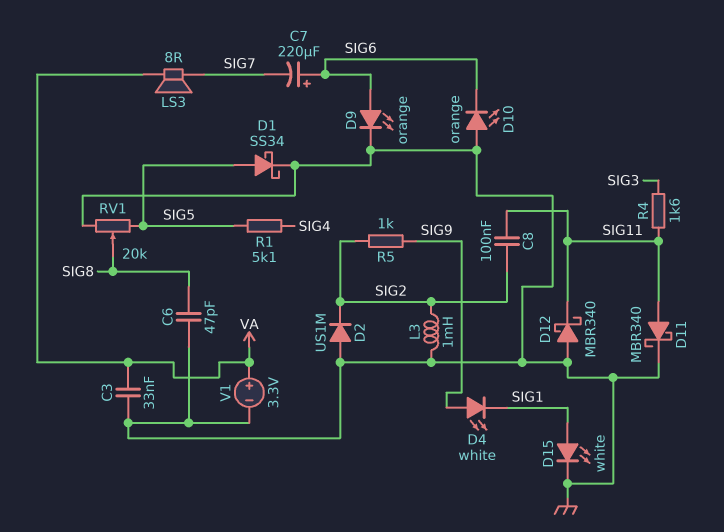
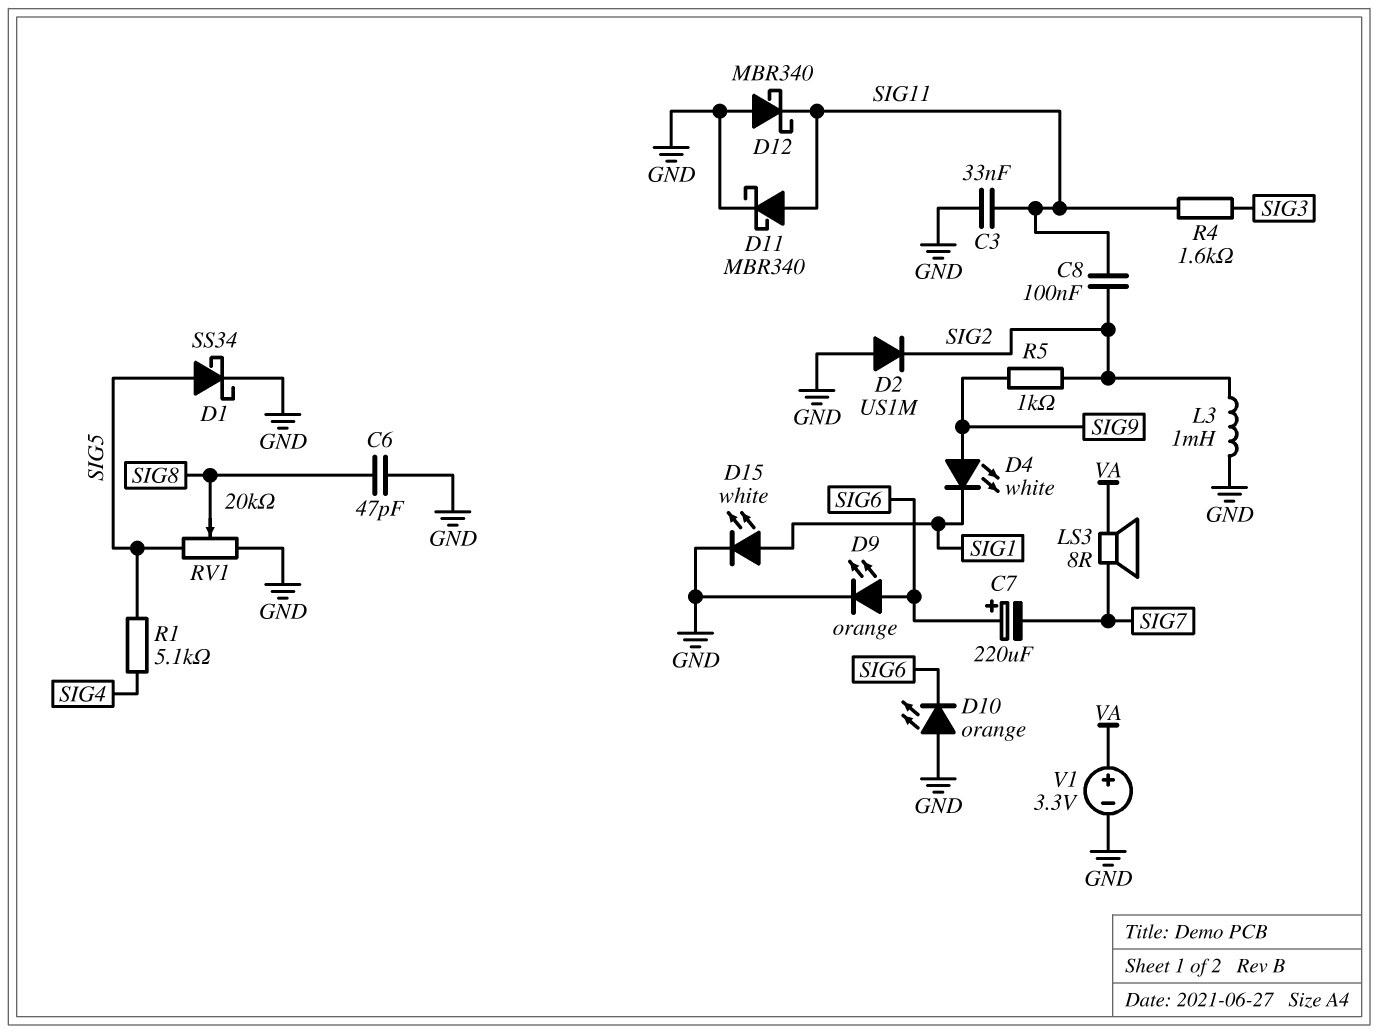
C3: 33nF (GND, VA) -> 33nF (GND, SIG11)

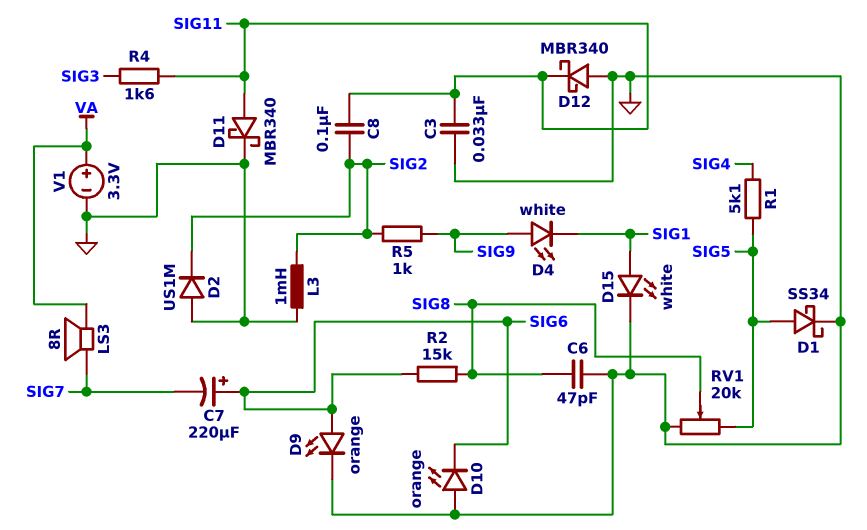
R2: none -> 15k (SIG6, SIG8)

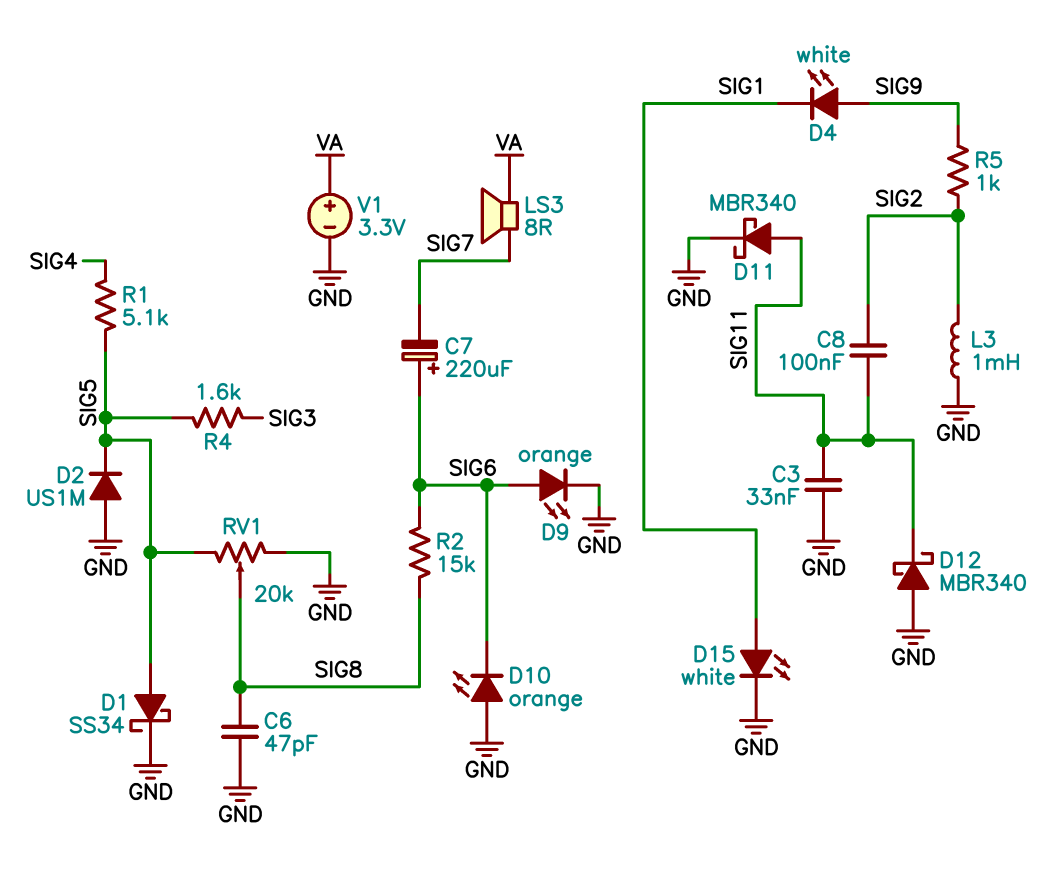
D2: diode US1M (A GND, K SIG2) -> diode US1M (A GND, K SIG5)
R4: 1.6k (SIG3, SIG11) -> 1.6k (SIG3, SIG5)

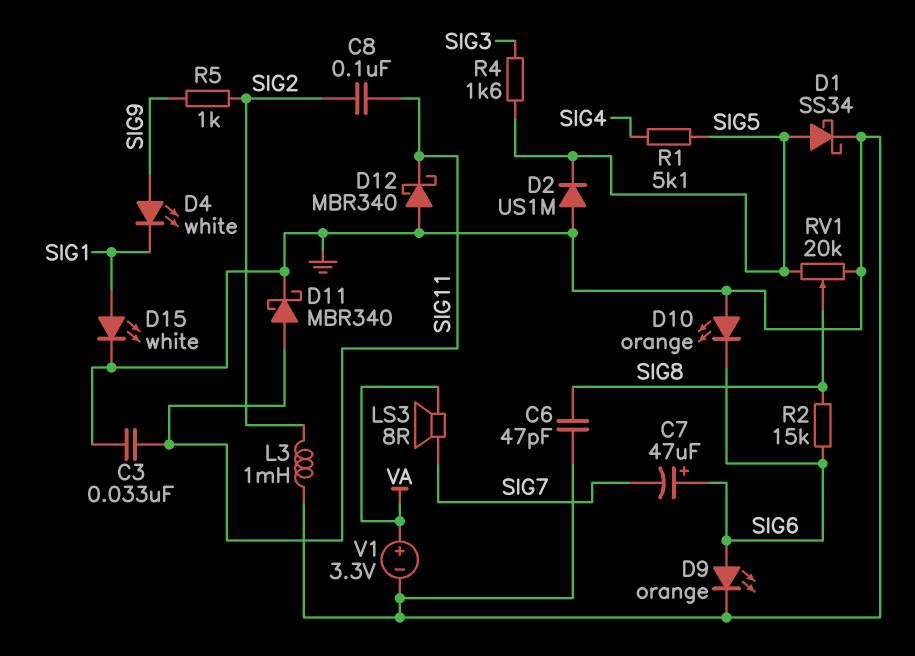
C7: 220uF (plus SIG6, minus SIG7) -> 47uF (plus SIG6, minus SIG7)

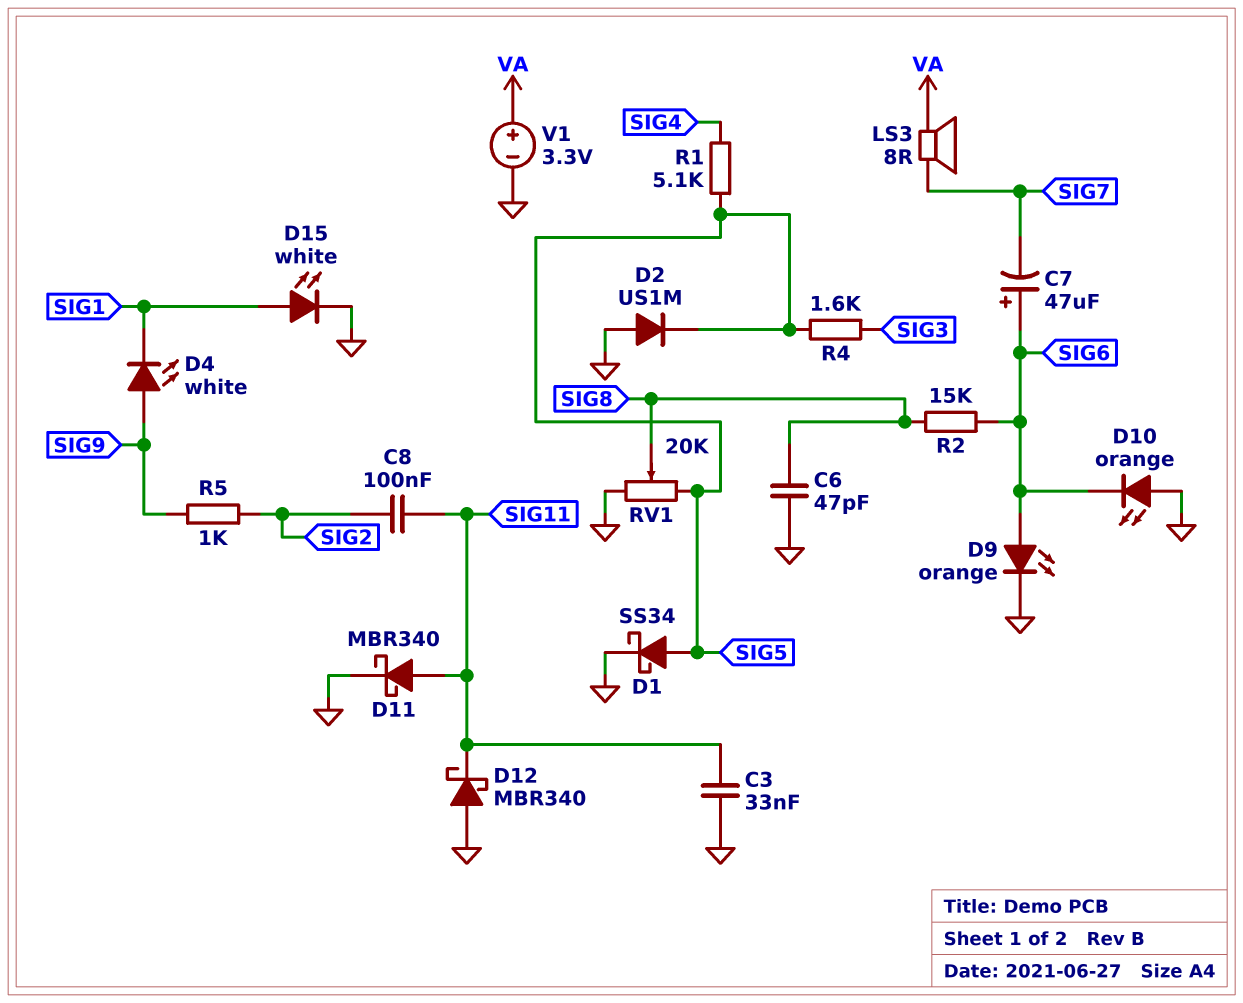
L3: 1mH (GND, SIG2) -> none

